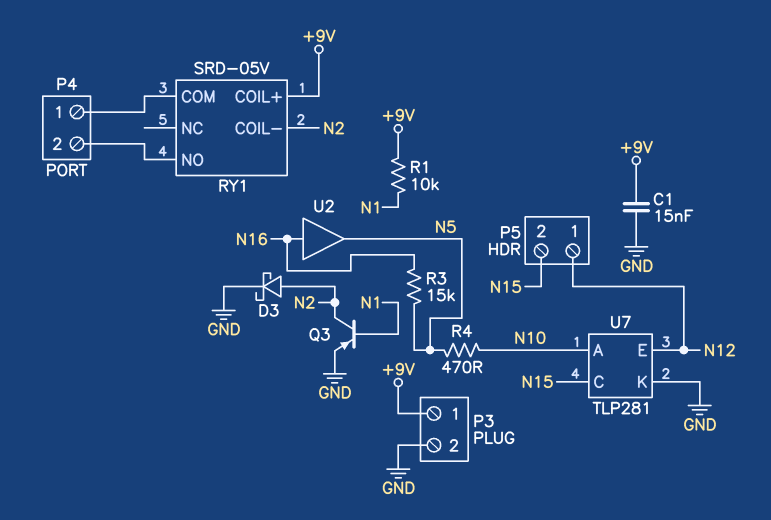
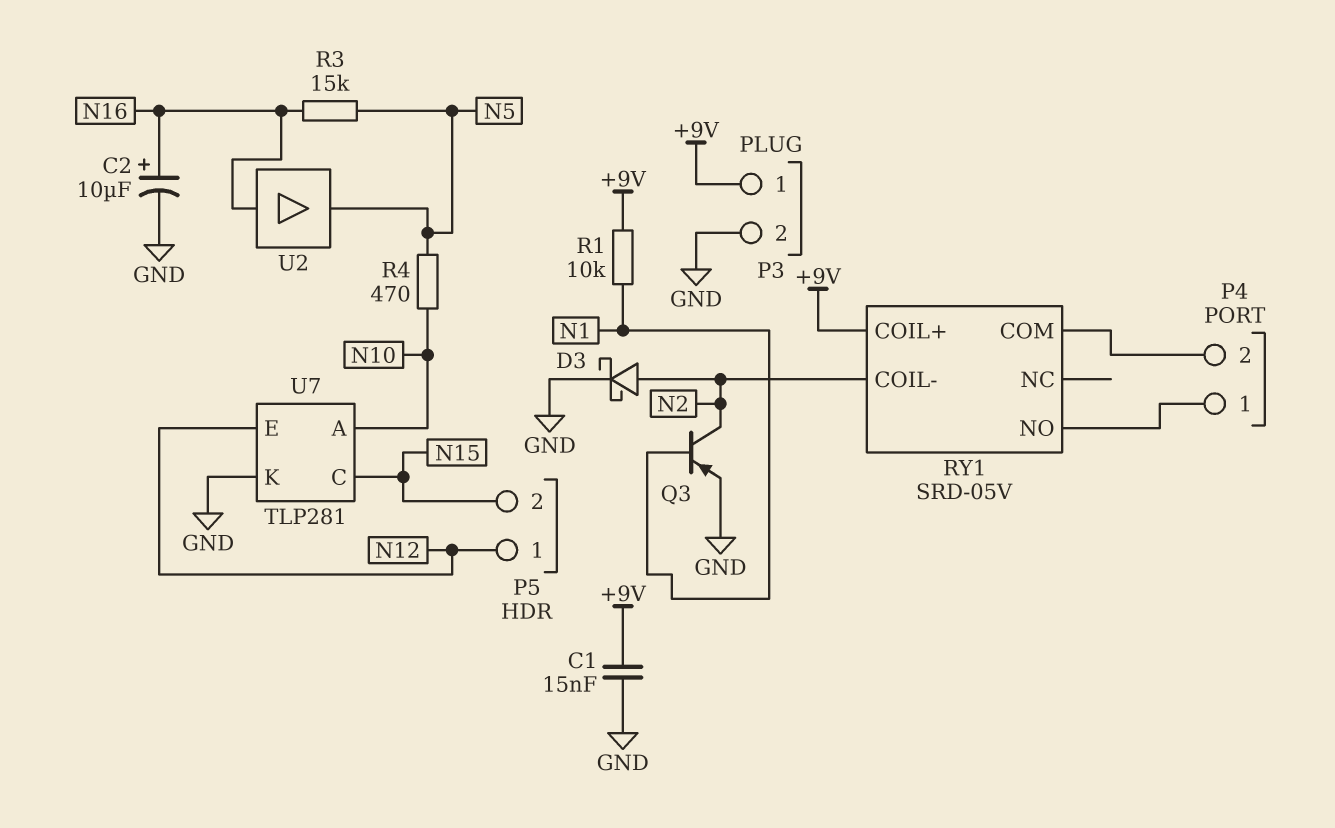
C2: none -> 10uF (plus N16, minus GND)
RY1 pin COM: P4/1 -> P4/2
RY1 pin NO: P4/2 -> P4/1

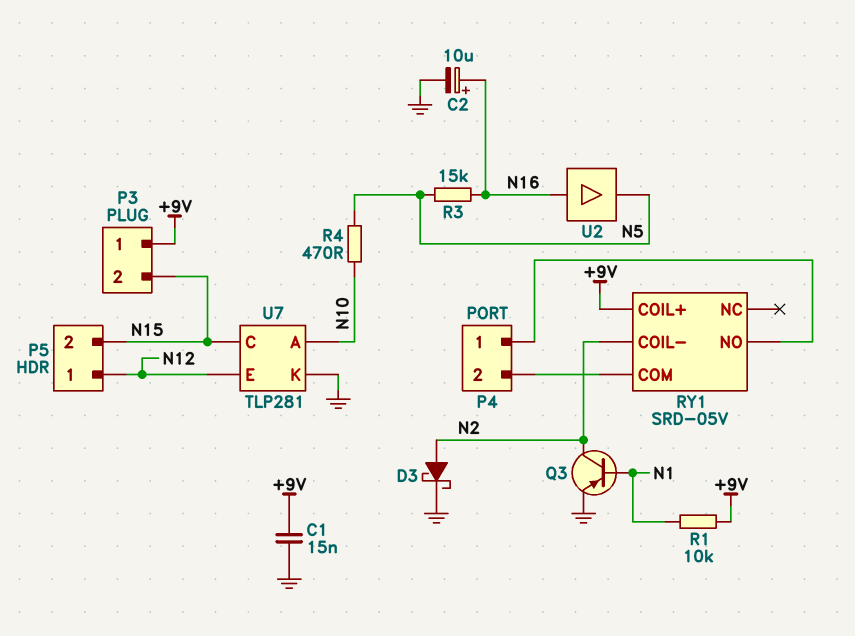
P3 pin 2: GND -> N15

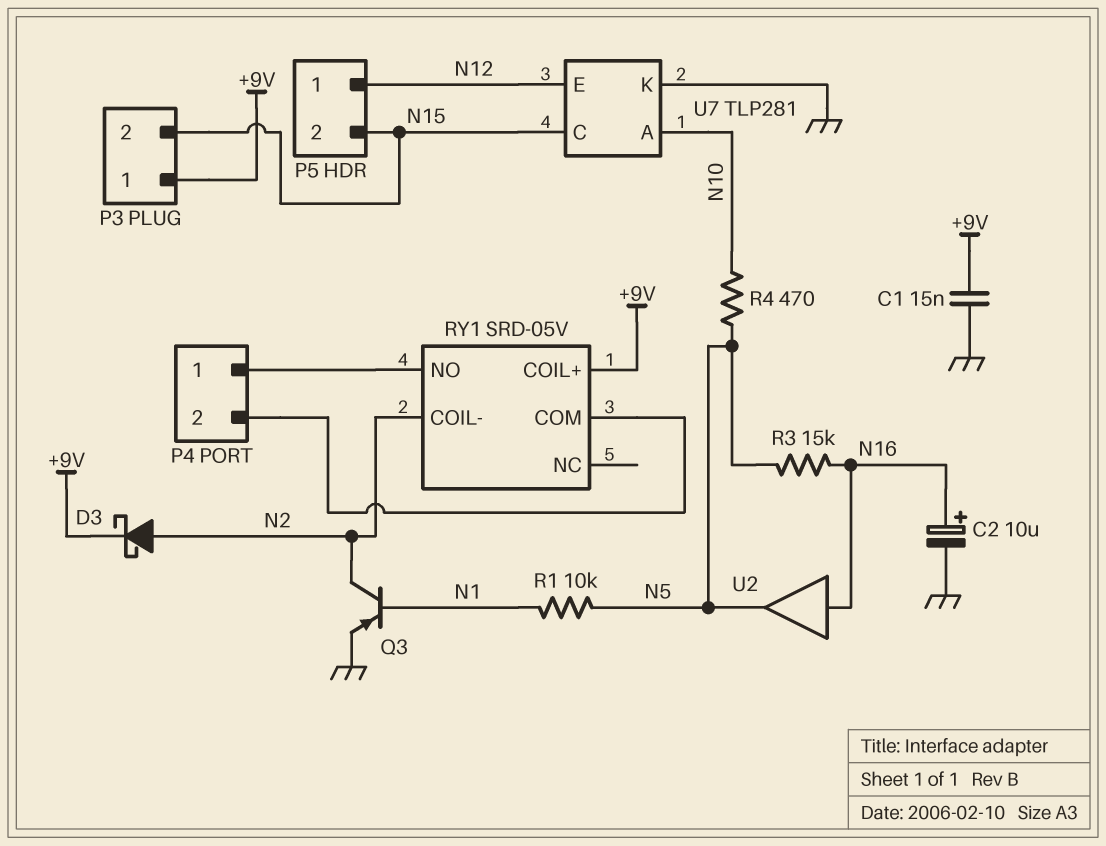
D3: schottky (A N2, K GND) -> schottky (A N2, K +9V)
R1: 10k (+9V, N1) -> 10k (N1, N5)

